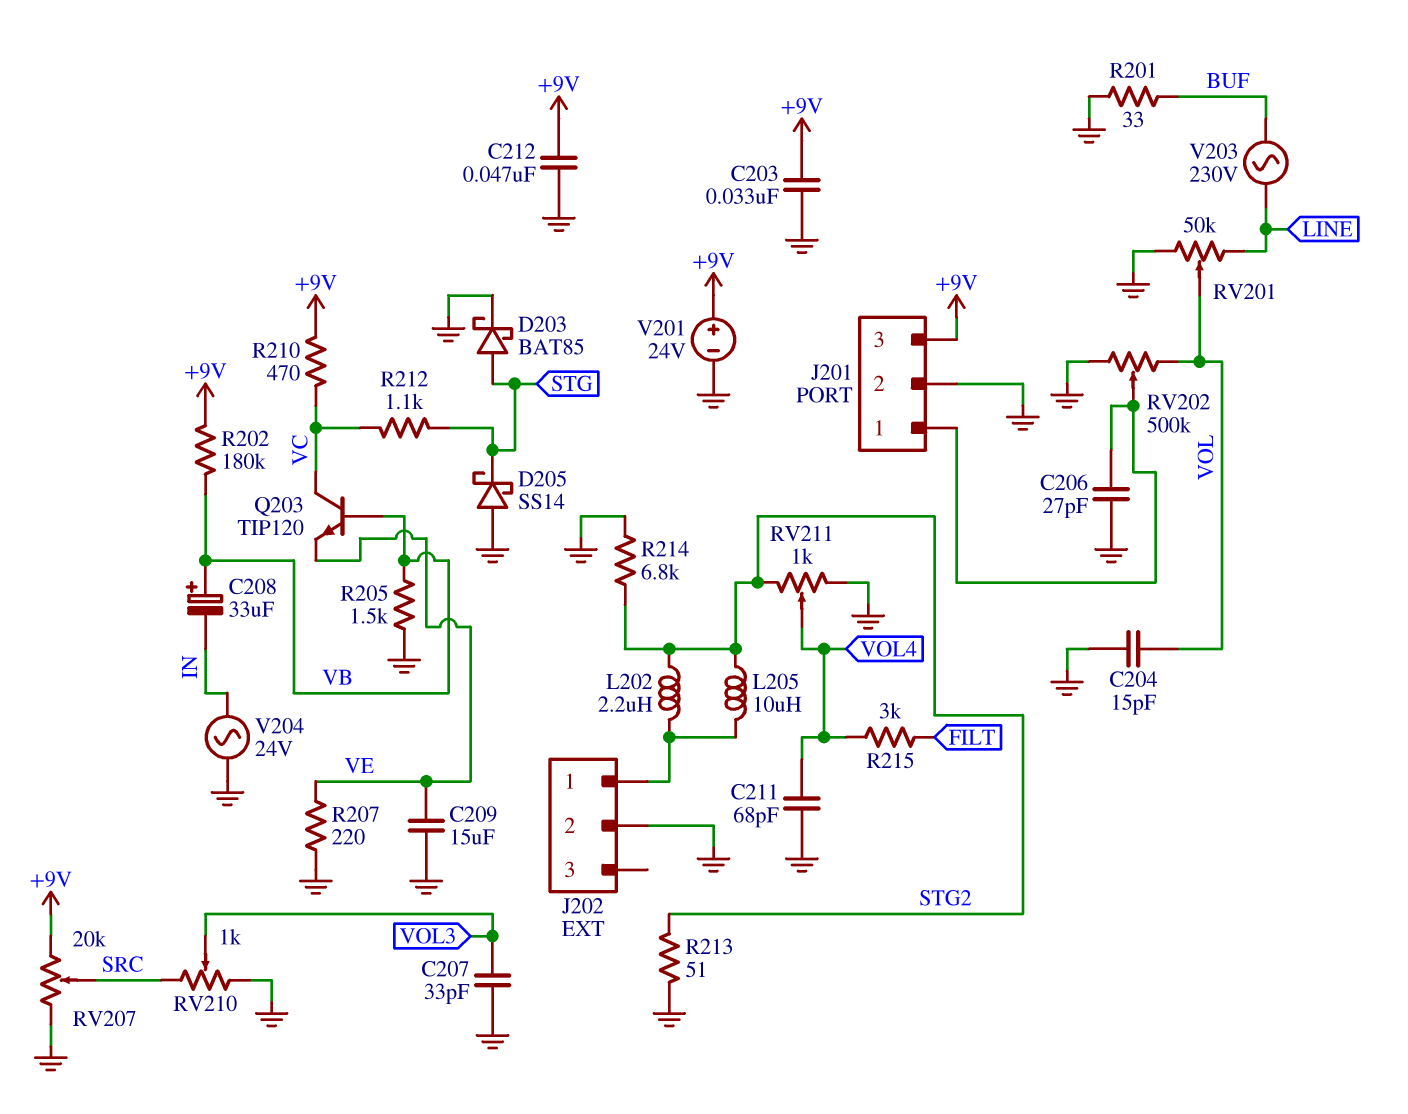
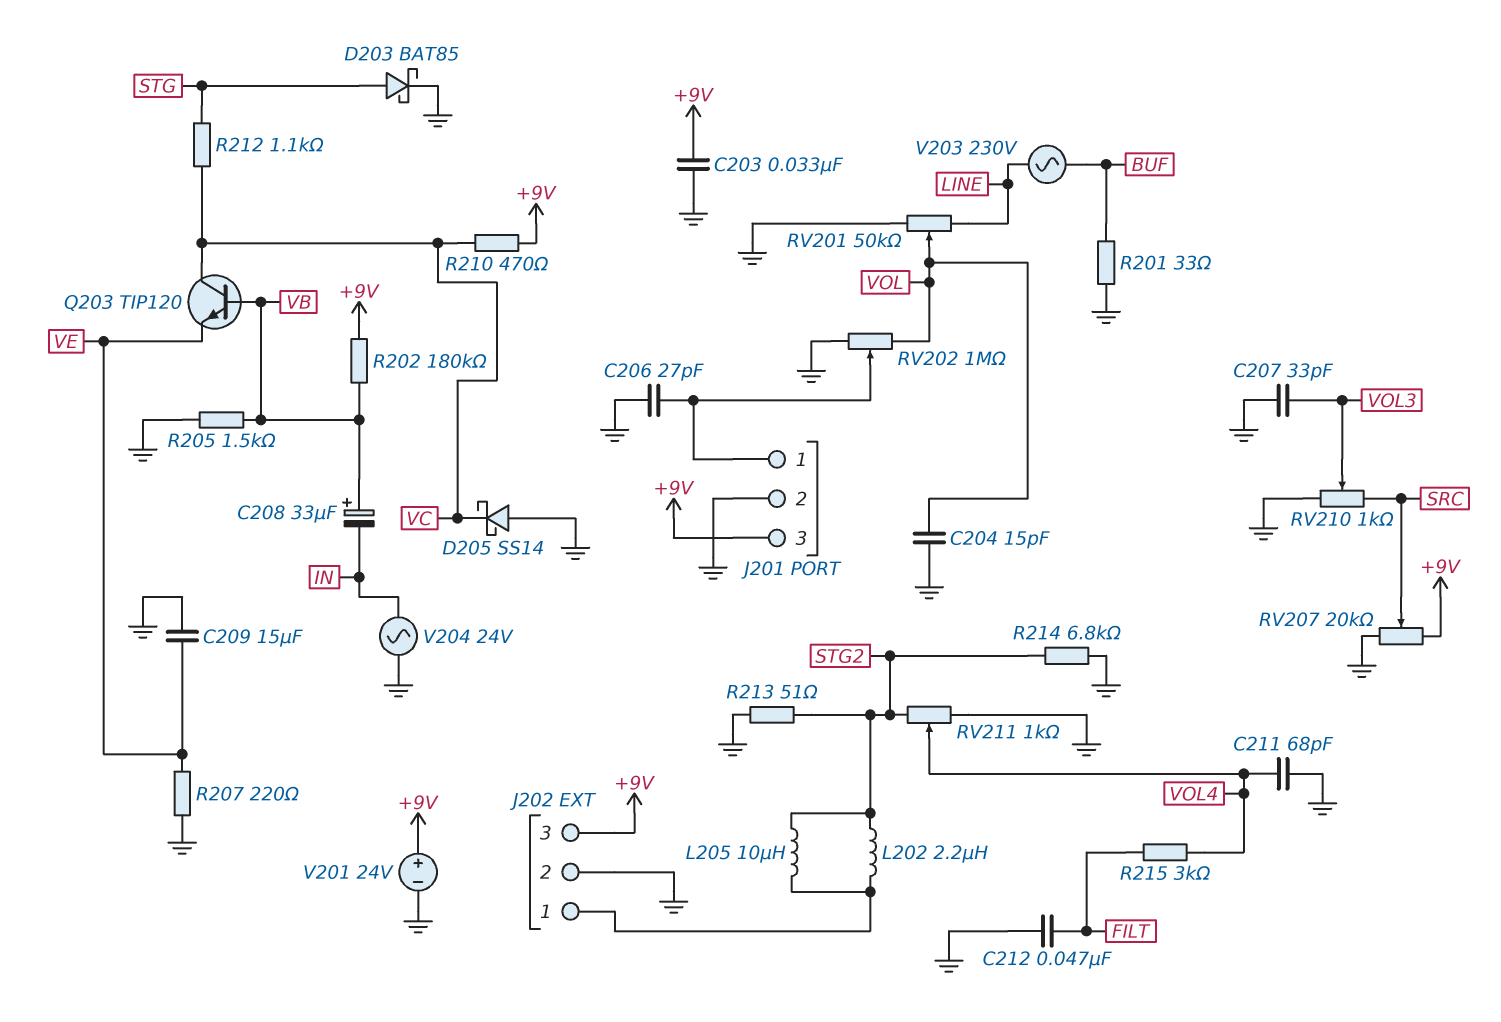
C212: 47nF (+9V, GND) -> 47nF (FILT, GND)
D205: schottky SS14 (A GND, K STG) -> schottky SS14 (A GND, K VC)
J202 pin 3: none -> +9V
RV202: 500k (GND, VOL, wiper J201/1) -> 1M (GND, VOL, wiper J201/1)

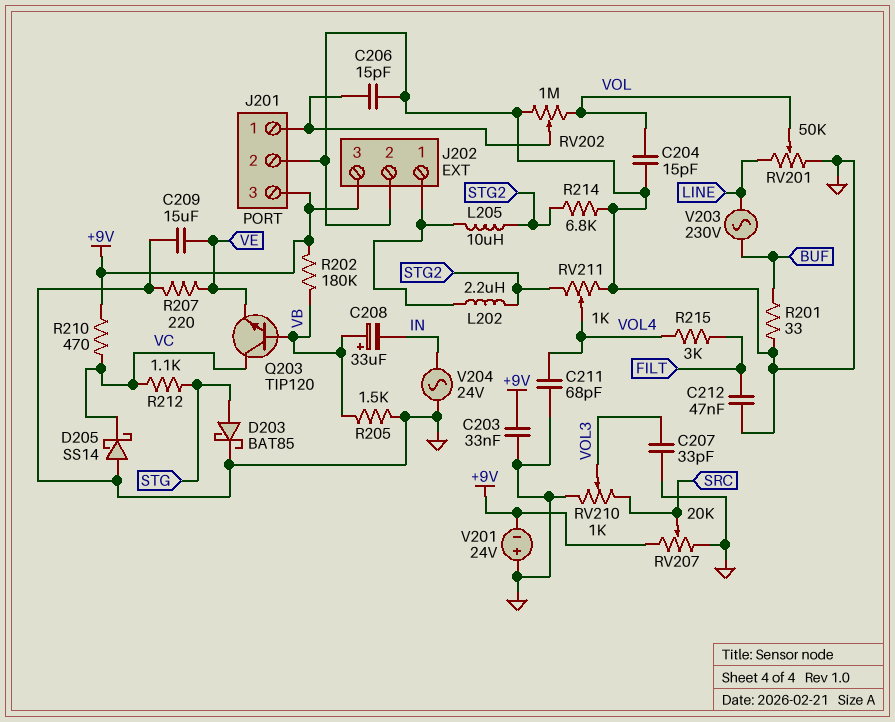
C206: 27pF (GND, J201/1) -> 15pF (GND, J201/1)
R213: 51 (GND, STG2) -> none
V201: 24V (plus +9V, minus GND) -> 24V (plus GND, minus +9V)

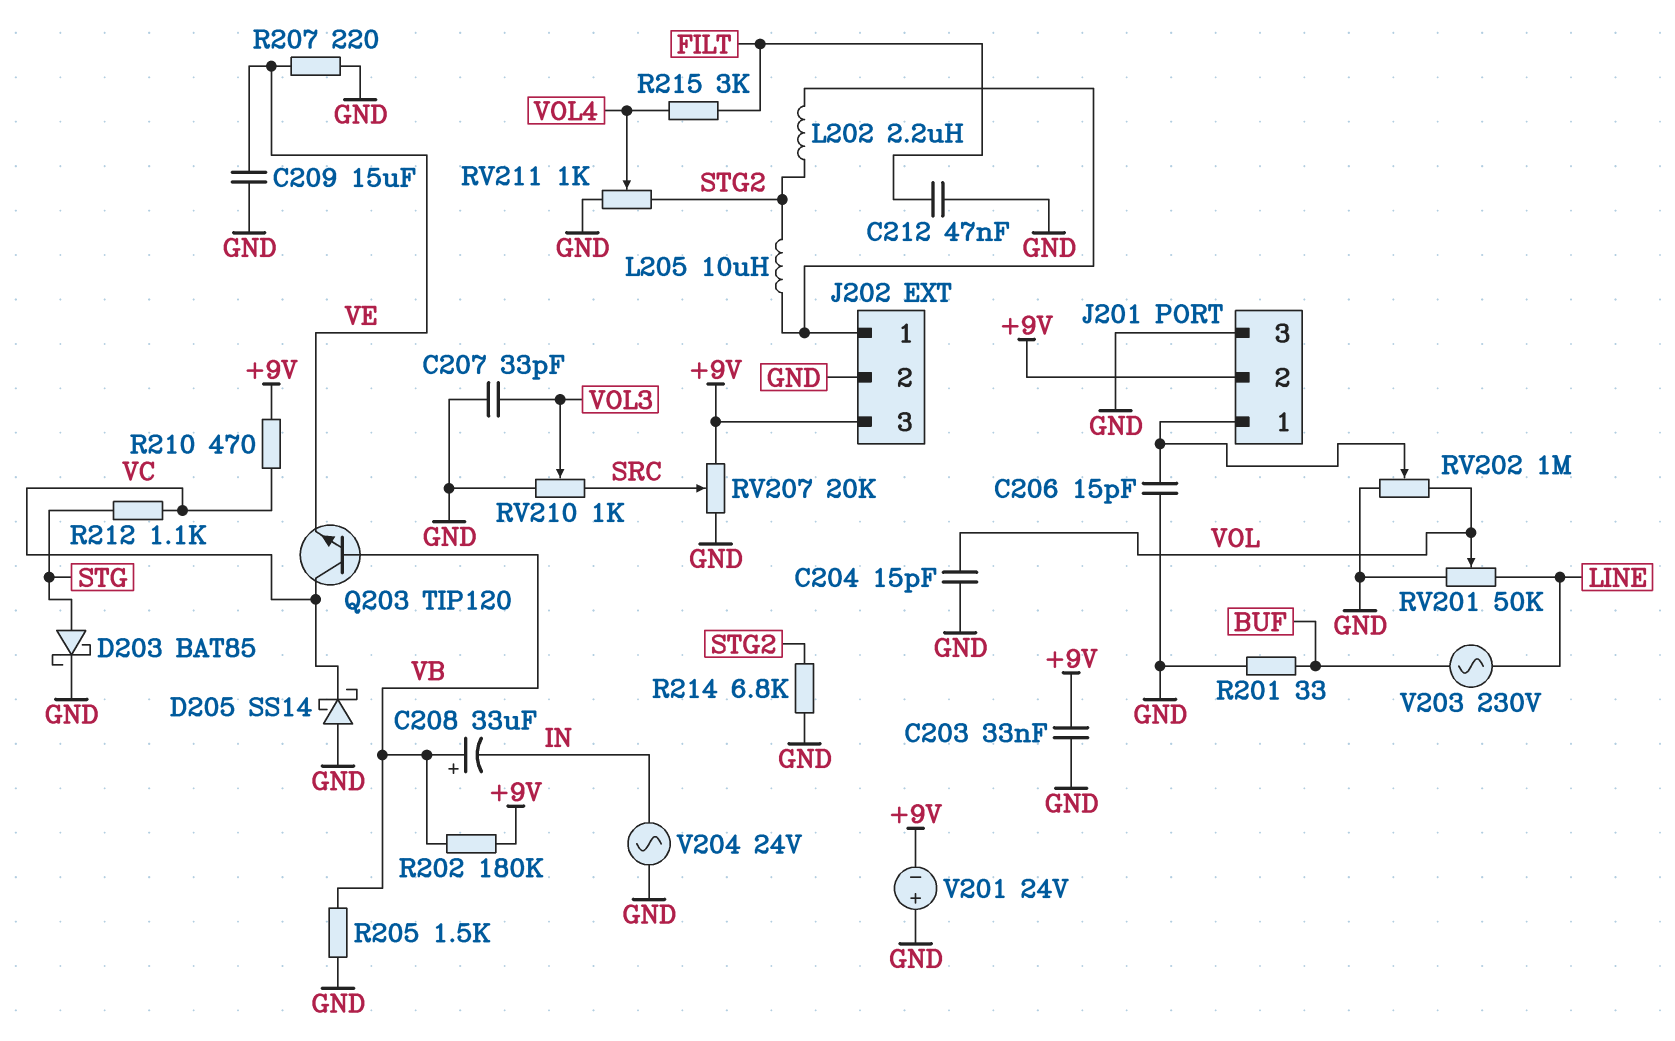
C211: 68pF (GND, VOL4) -> none
J201 pin 2: GND -> +9V
J201 pin 3: +9V -> GND

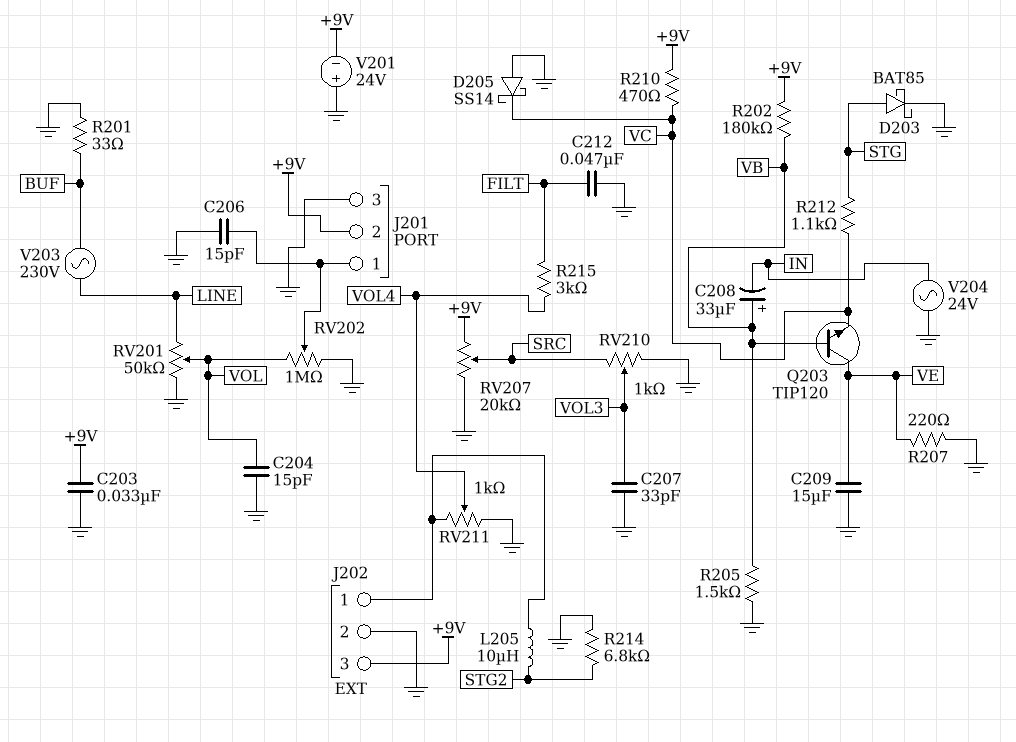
L202: 2.2uH (J202/1, STG2) -> none
Q203: NPN TIP120 (B VB, C VC, E VE) -> NPN TIP120 (B VB, C VE, E VC)
RV211: 1k (GND, STG2, wiper VOL4) -> 1k (GND, J202/1, wiper VOL4)

